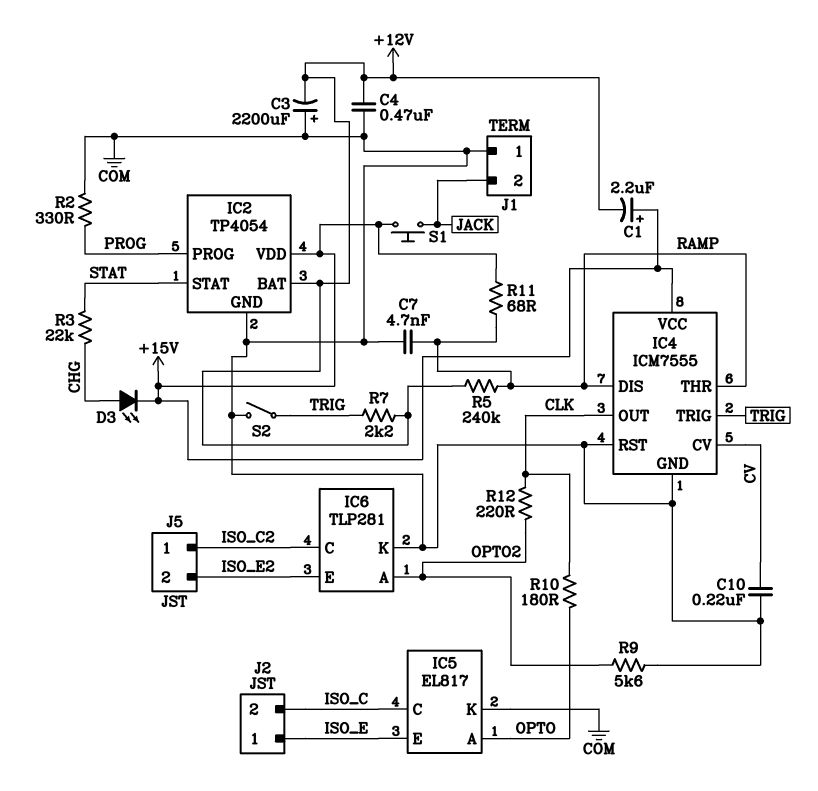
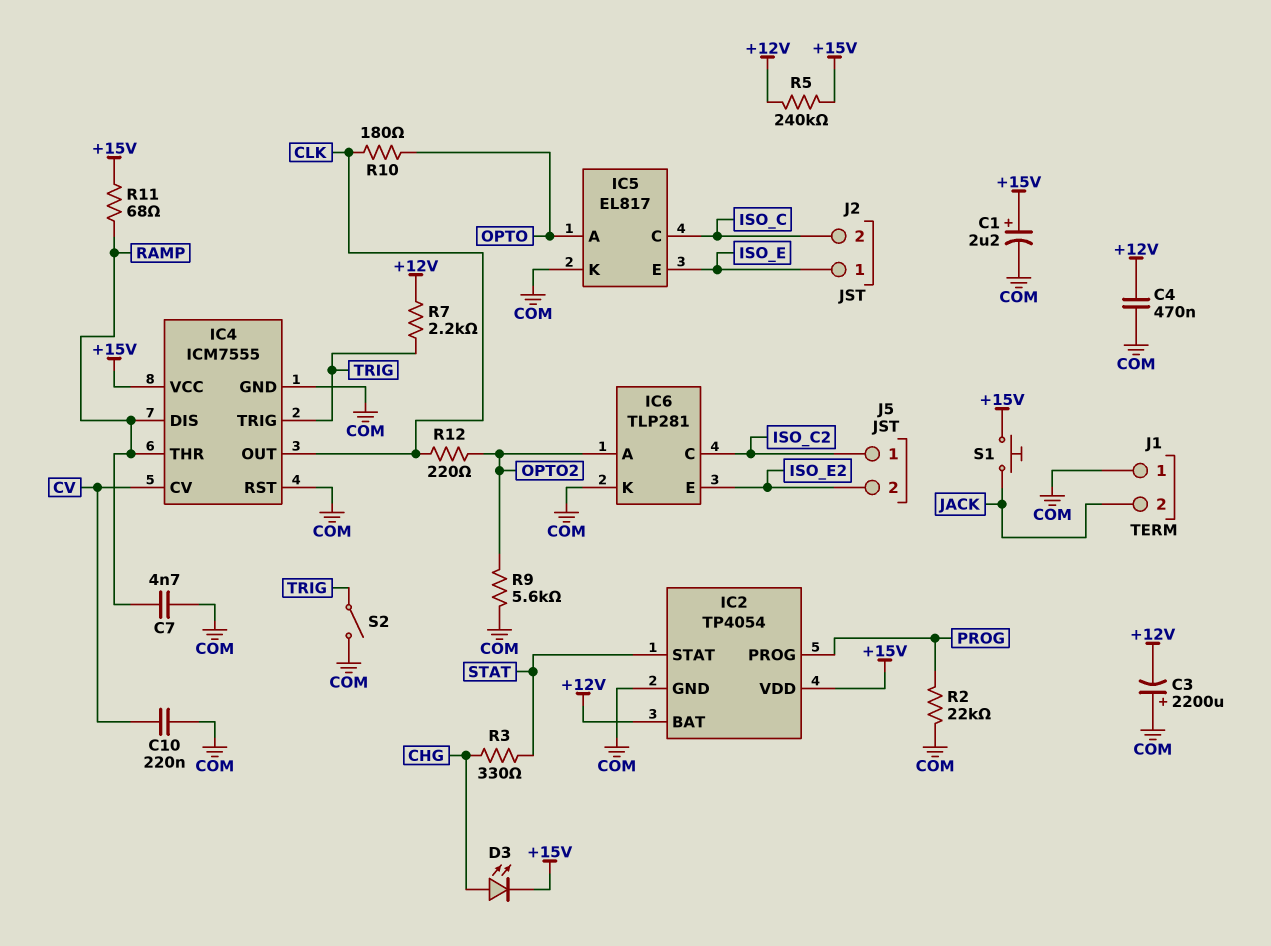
C1: 2.2uF (plus +15V, minus +12V) -> 2.2uF (plus +15V, minus COM)
R2: 330 (COM, PROG) -> 22k (COM, PROG)
R3: 22k (CHG, STAT) -> 330 (CHG, STAT)
R5: 240k (+12V, RAMP) -> 240k (+12V, +15V)

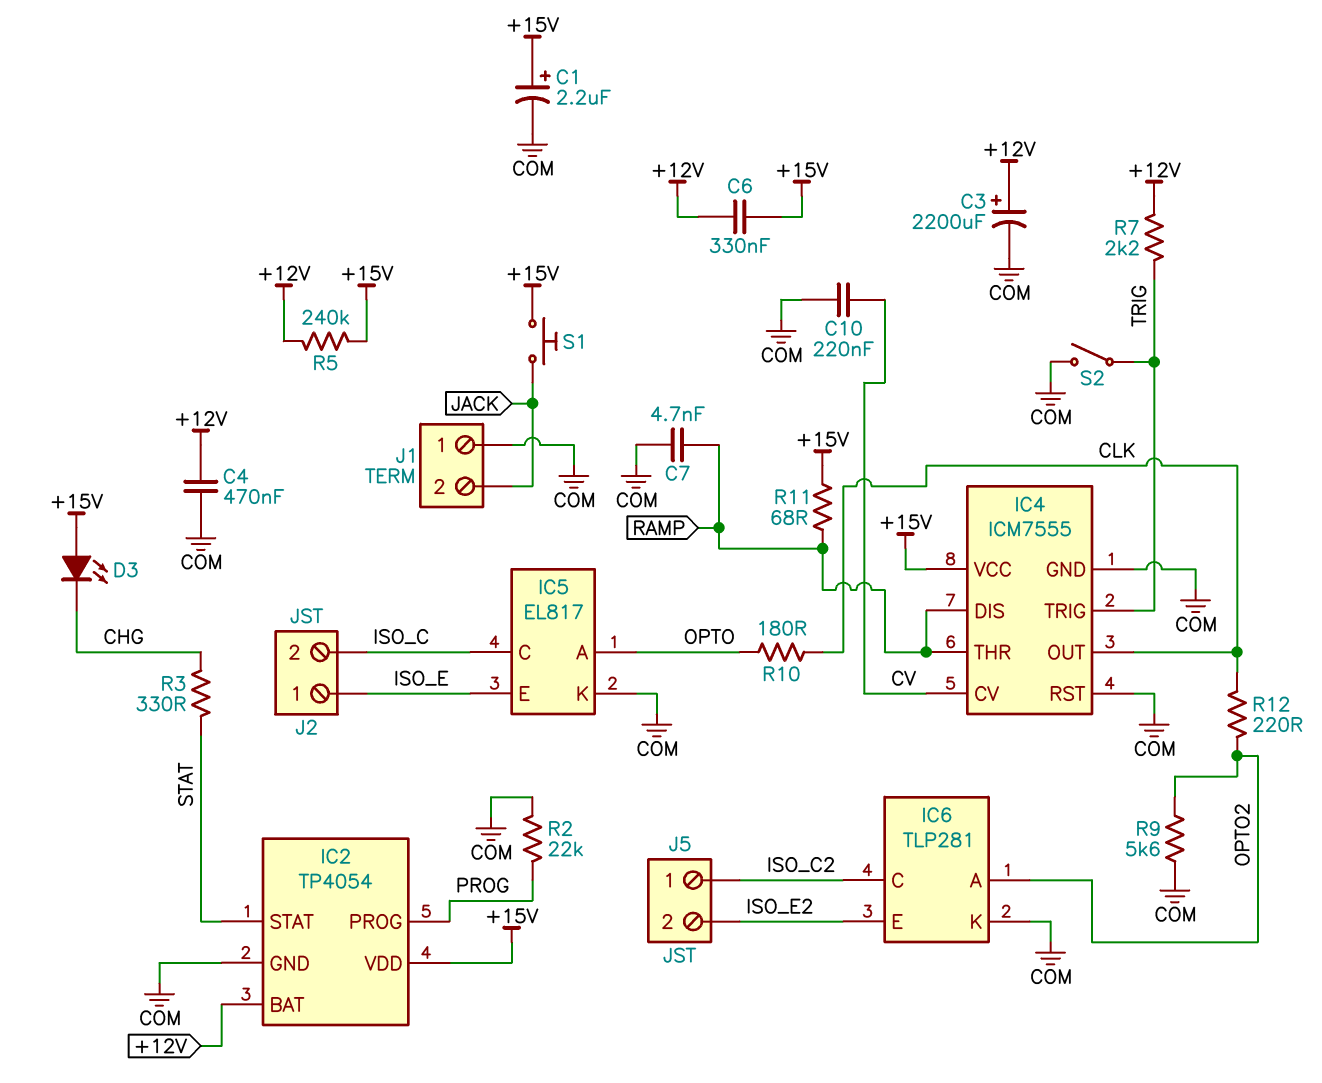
C3: 2200uF (plus COM, minus +12V) -> 2200uF (plus +12V, minus COM)
C6: none -> 330nF (+12V, +15V)
D3: LED (A CHG, K +15V) -> LED (A +15V, K CHG)

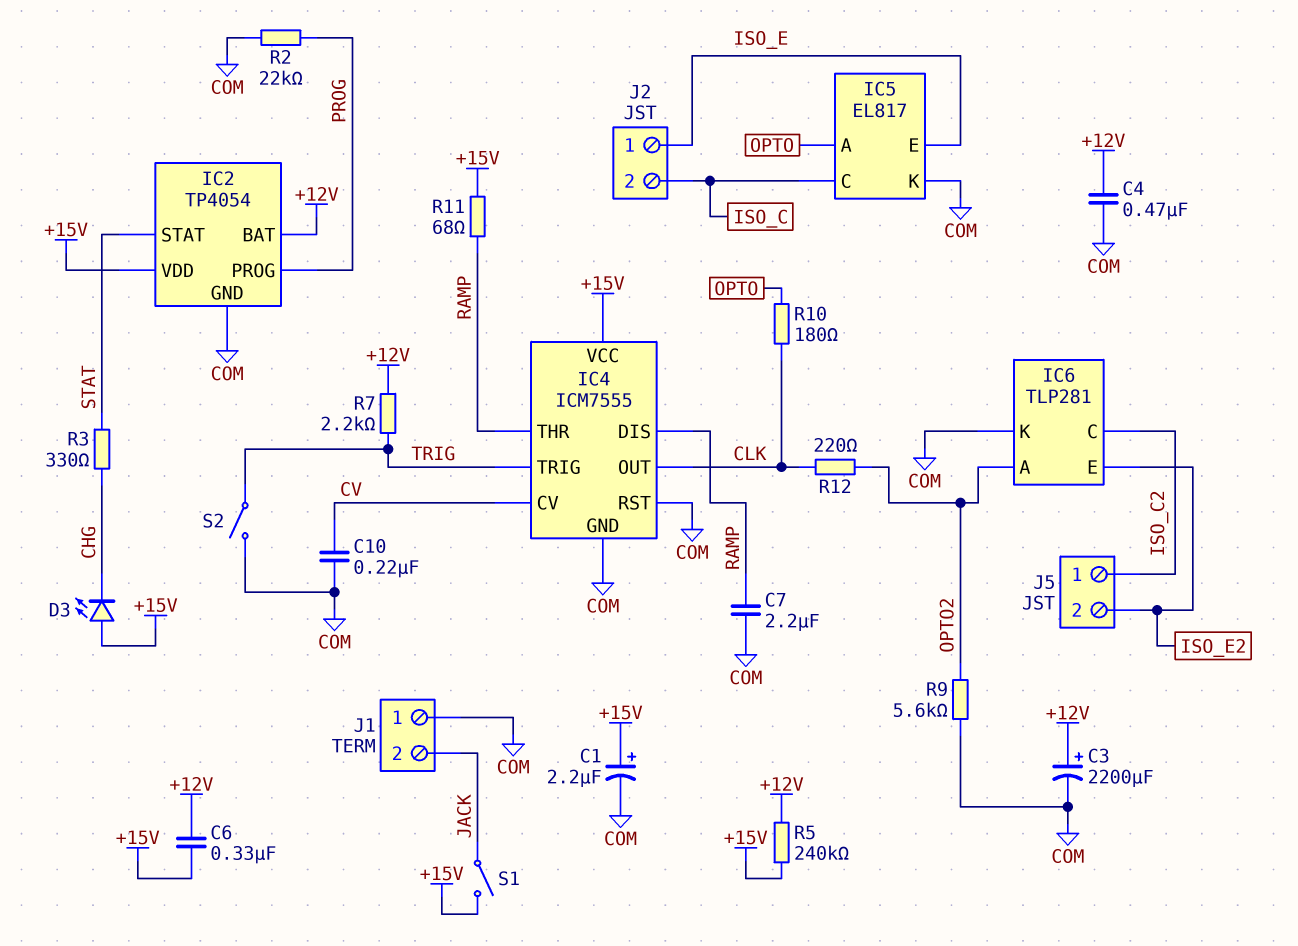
C7: 4.7nF (COM, RAMP) -> 2.2uF (COM, RAMP)
S1: button (+15V, JACK) -> switch (+15V, JACK)

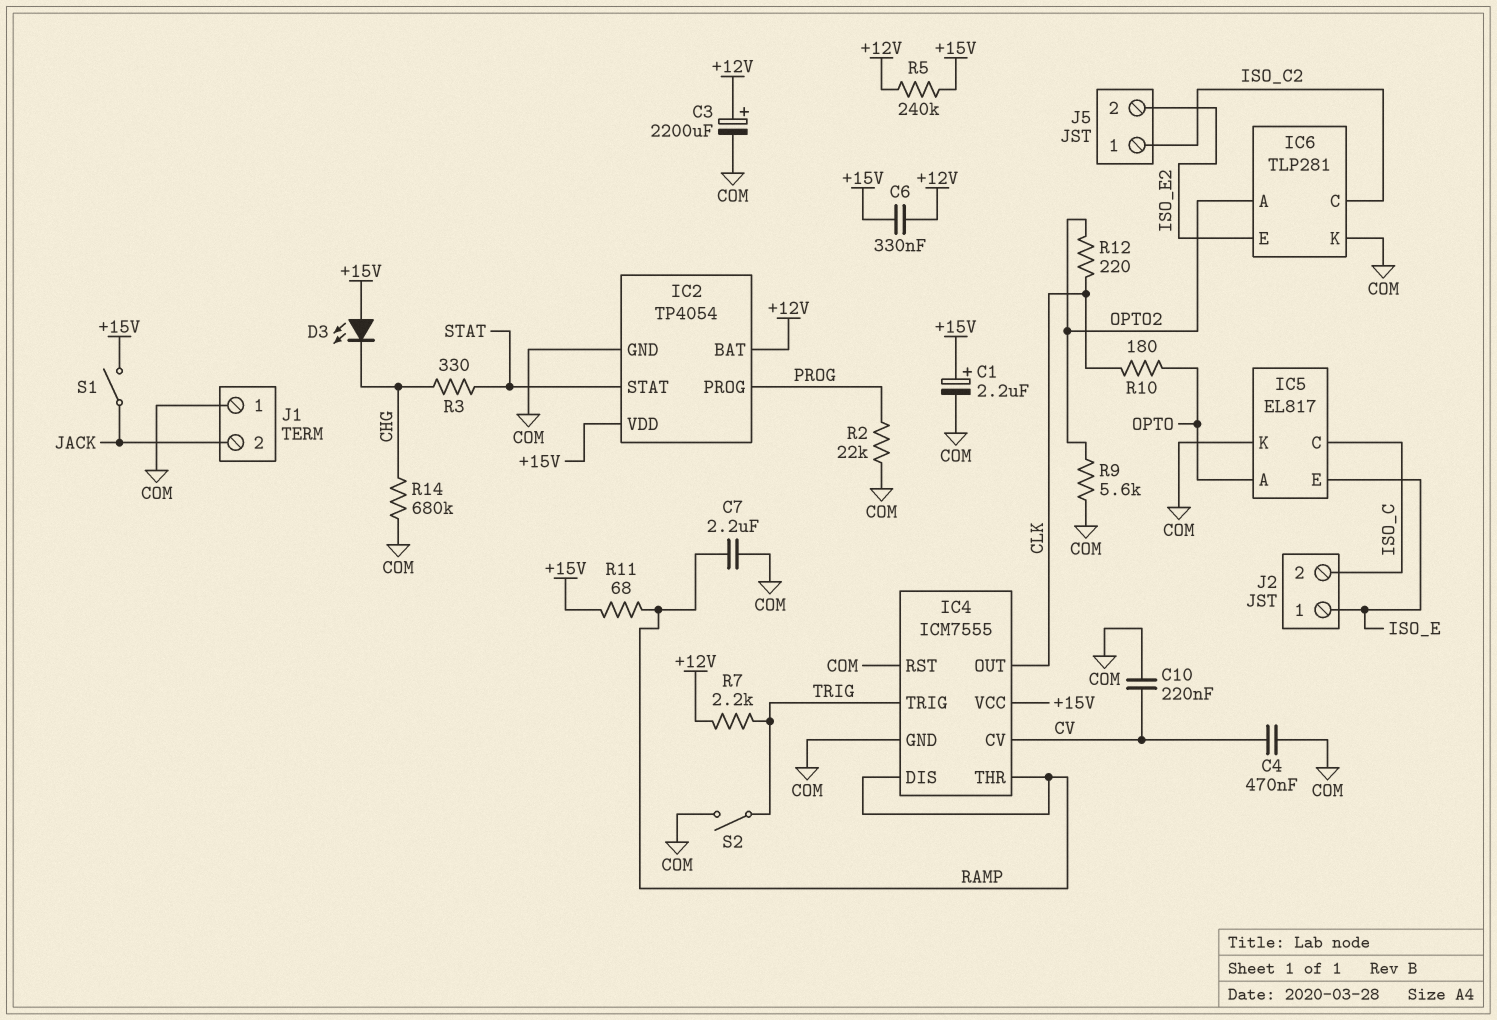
C4: 470nF (+12V, COM) -> 470nF (COM, CV)
R14: none -> 680k (CHG, COM)

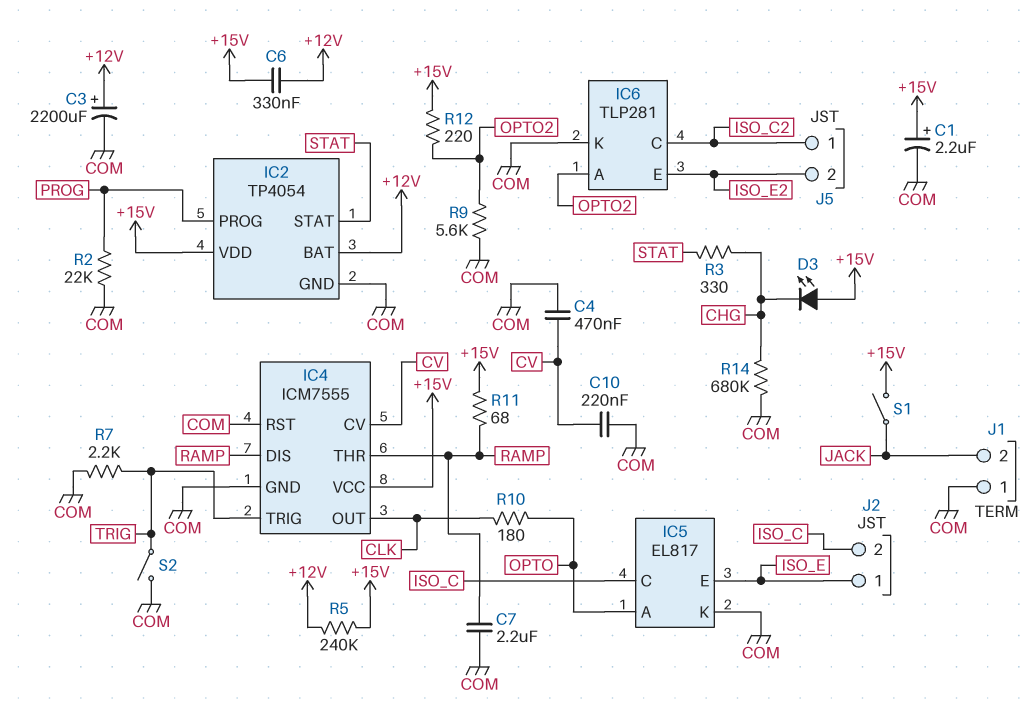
R7: 2.2k (+12V, TRIG) -> 2.2k (COM, TRIG)
R12: 220 (CLK, OPTO2) -> 220 (+15V, OPTO2)

